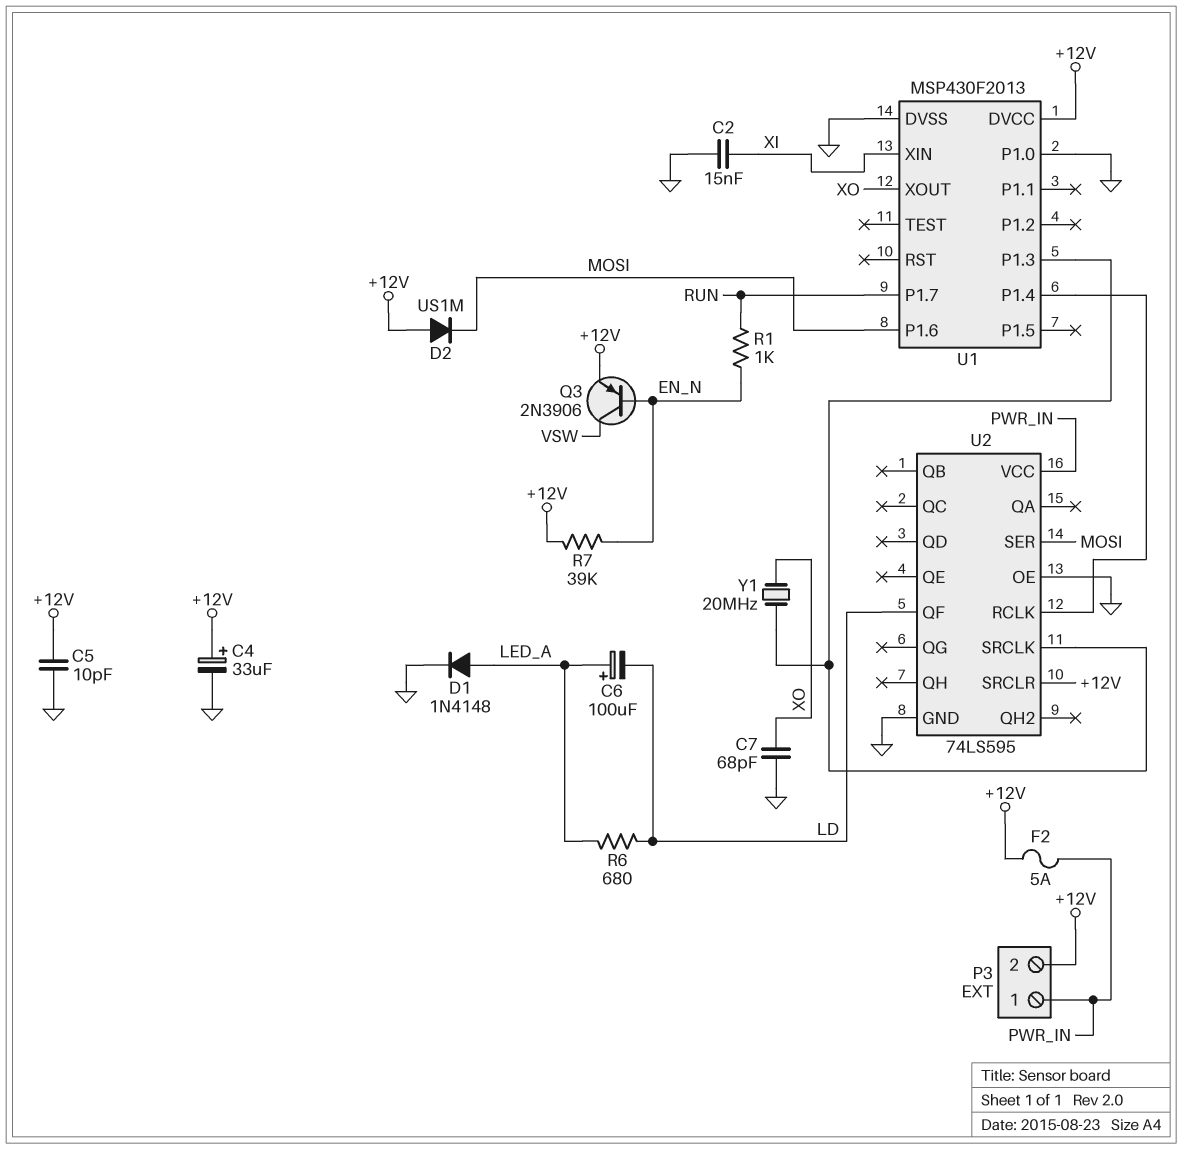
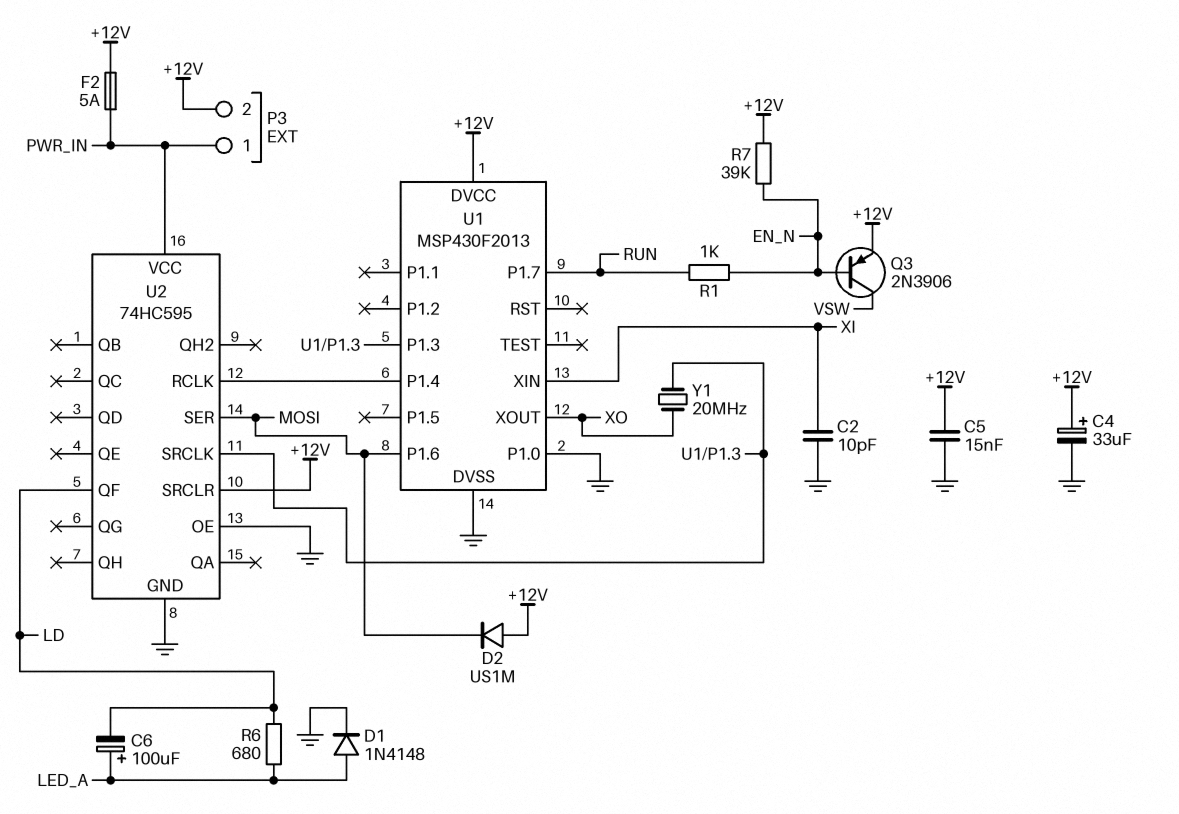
C2: 15nF (GND, XI) -> 10pF (GND, XI)
C5: 10pF (+12V, GND) -> 15nF (+12V, GND)
C7: 68pF (GND, XO) -> none
U2: 74LS595 -> 74HC595

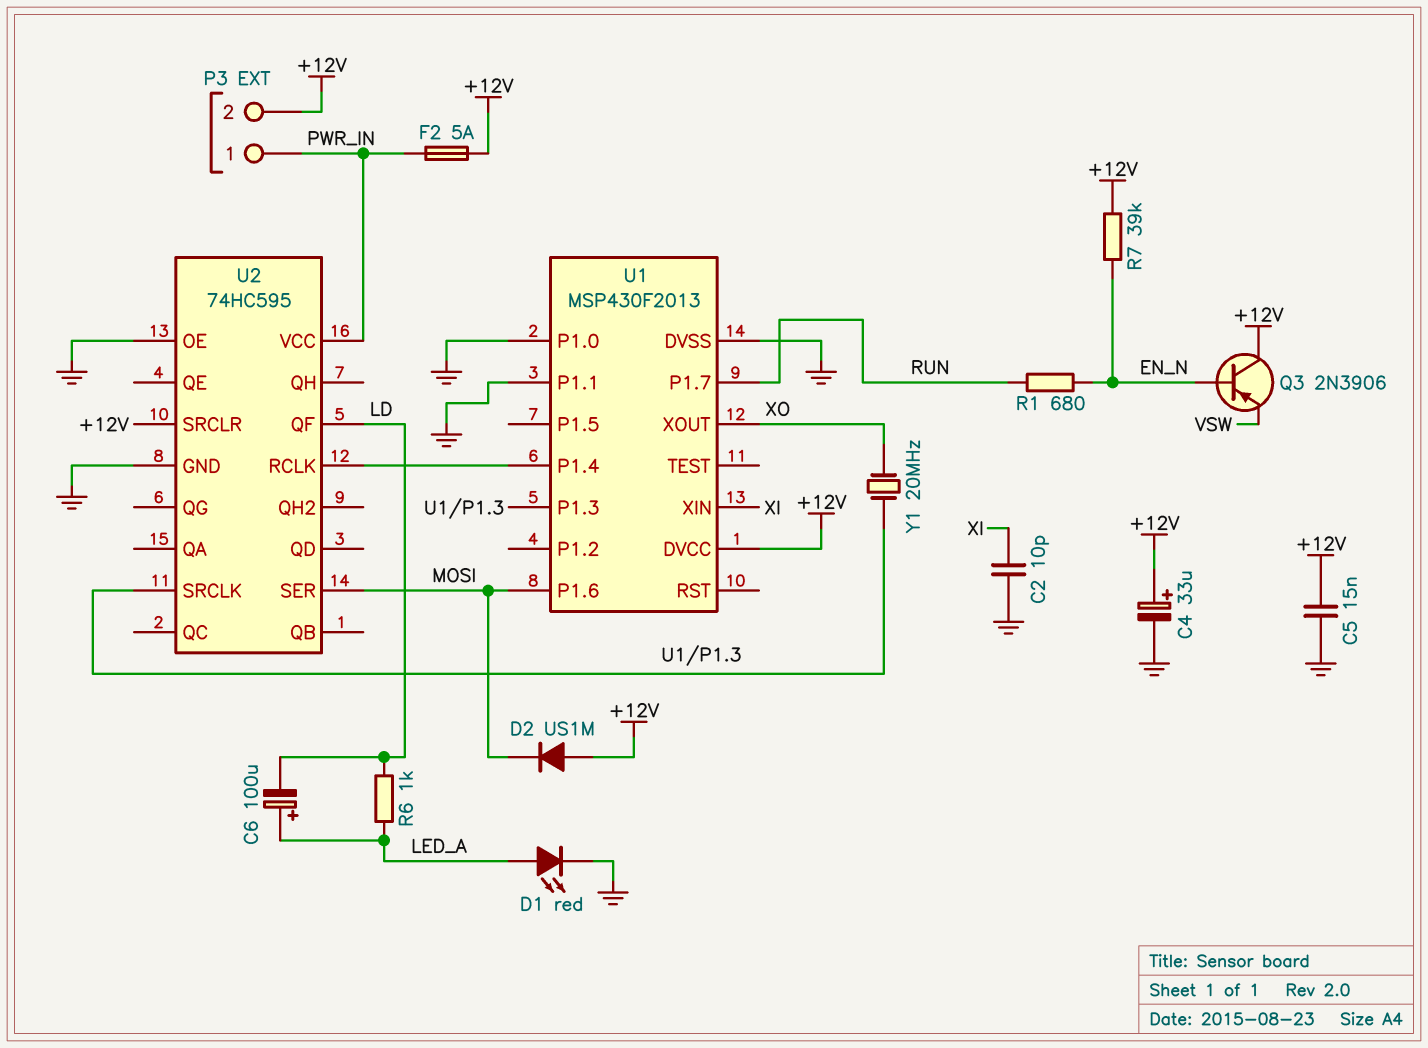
D1: diode 1N4148 (A LED_A, K GND) -> LED red (A LED_A, K GND)
Q3: PNP 2N3906 (B EN_N, C VSW, E +12V) -> PNP 2N3906 (B EN_N, C +12V, E VSW)
R1: 1k (EN_N, RUN) -> 680 (EN_N, RUN)
R6: 680 (LD, LED_A) -> 1k (LD, LED_A)
U1 pin P1.1: none -> GND

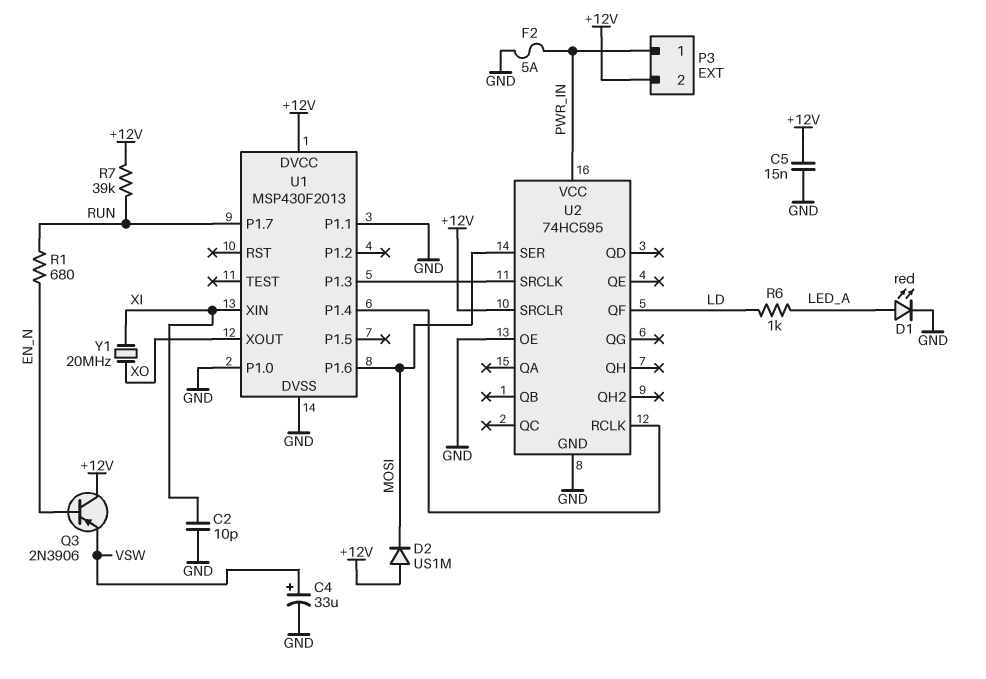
C4: 33uF (plus +12V, minus GND) -> 33uF (plus VSW, minus GND)
C6: 100uF (plus LED_A, minus LD) -> none
F2: 5A (+12V, PWR_IN) -> 5A (GND, PWR_IN)
R7: 39k (+12V, EN_N) -> 39k (+12V, RUN)
Y1: 20MHz (U1/P1.3, XO) -> 20MHz (XI, XO)

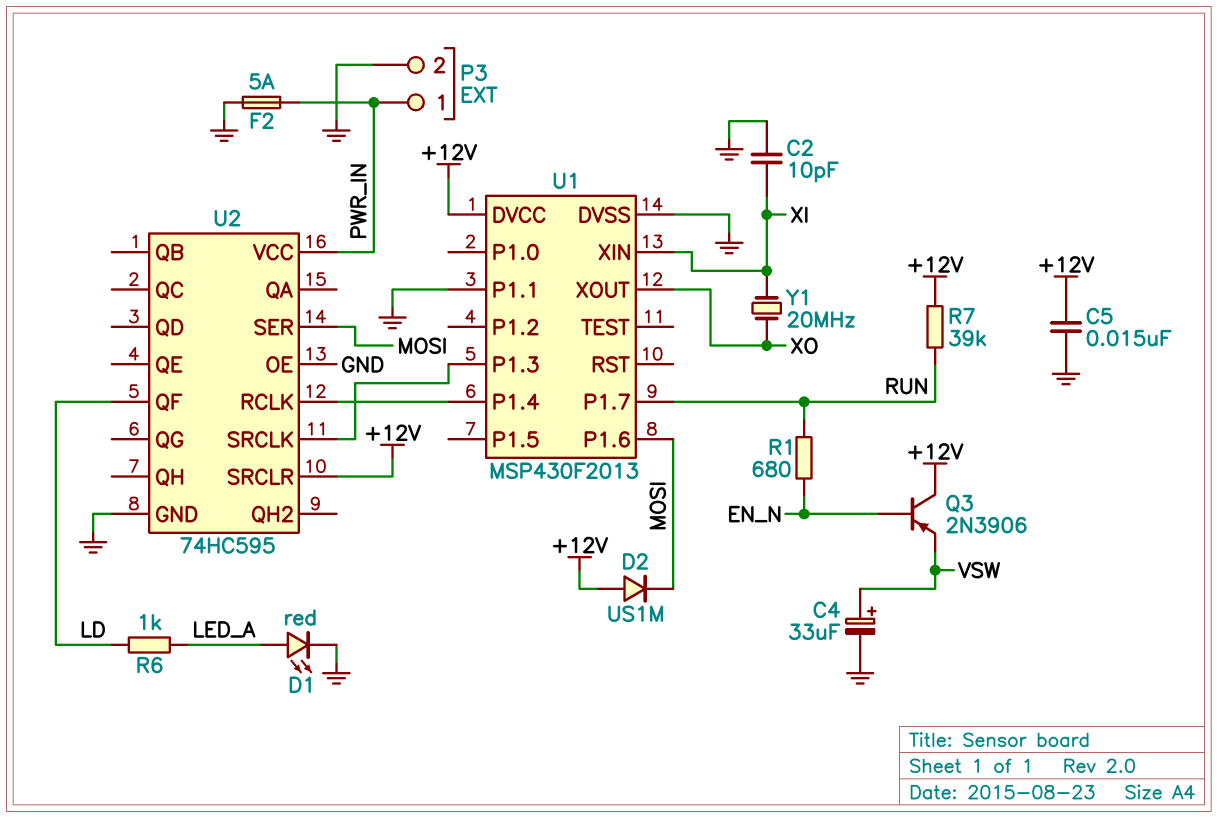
P3 pin 2: +12V -> GND
U1 pin P1.0: GND -> none

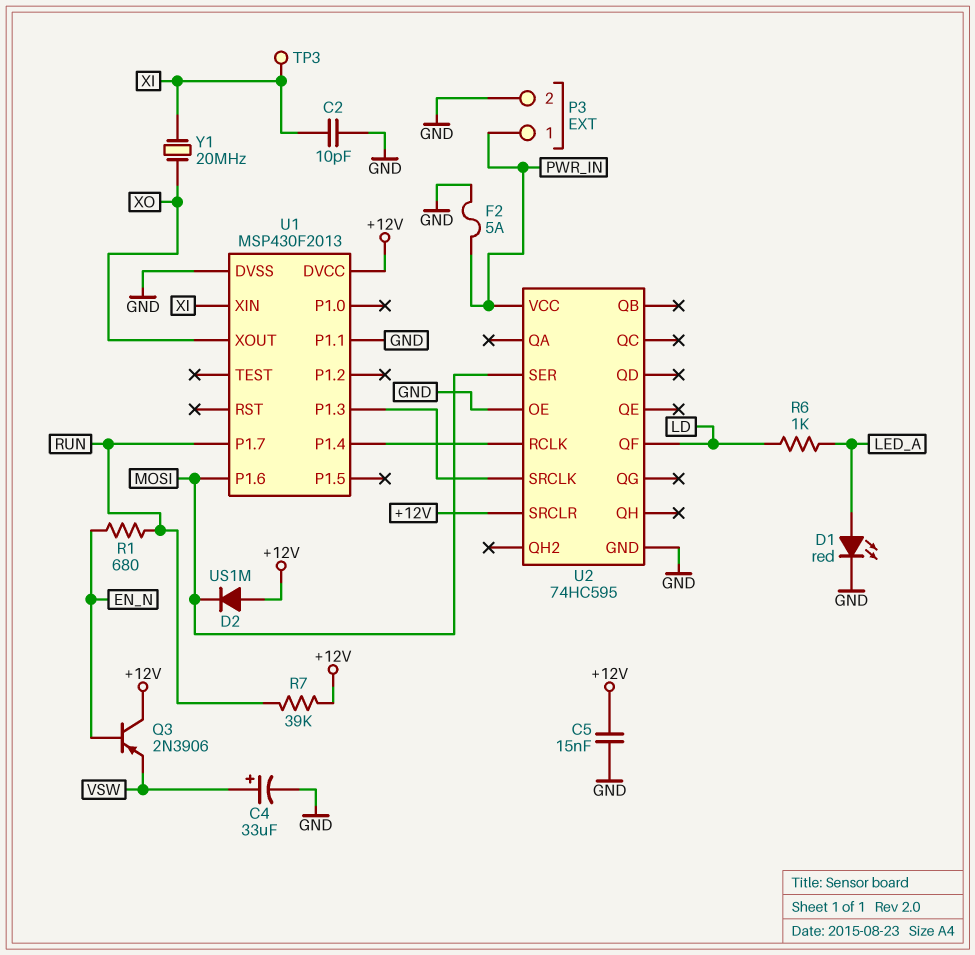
TP3: none -> test point (XI)

